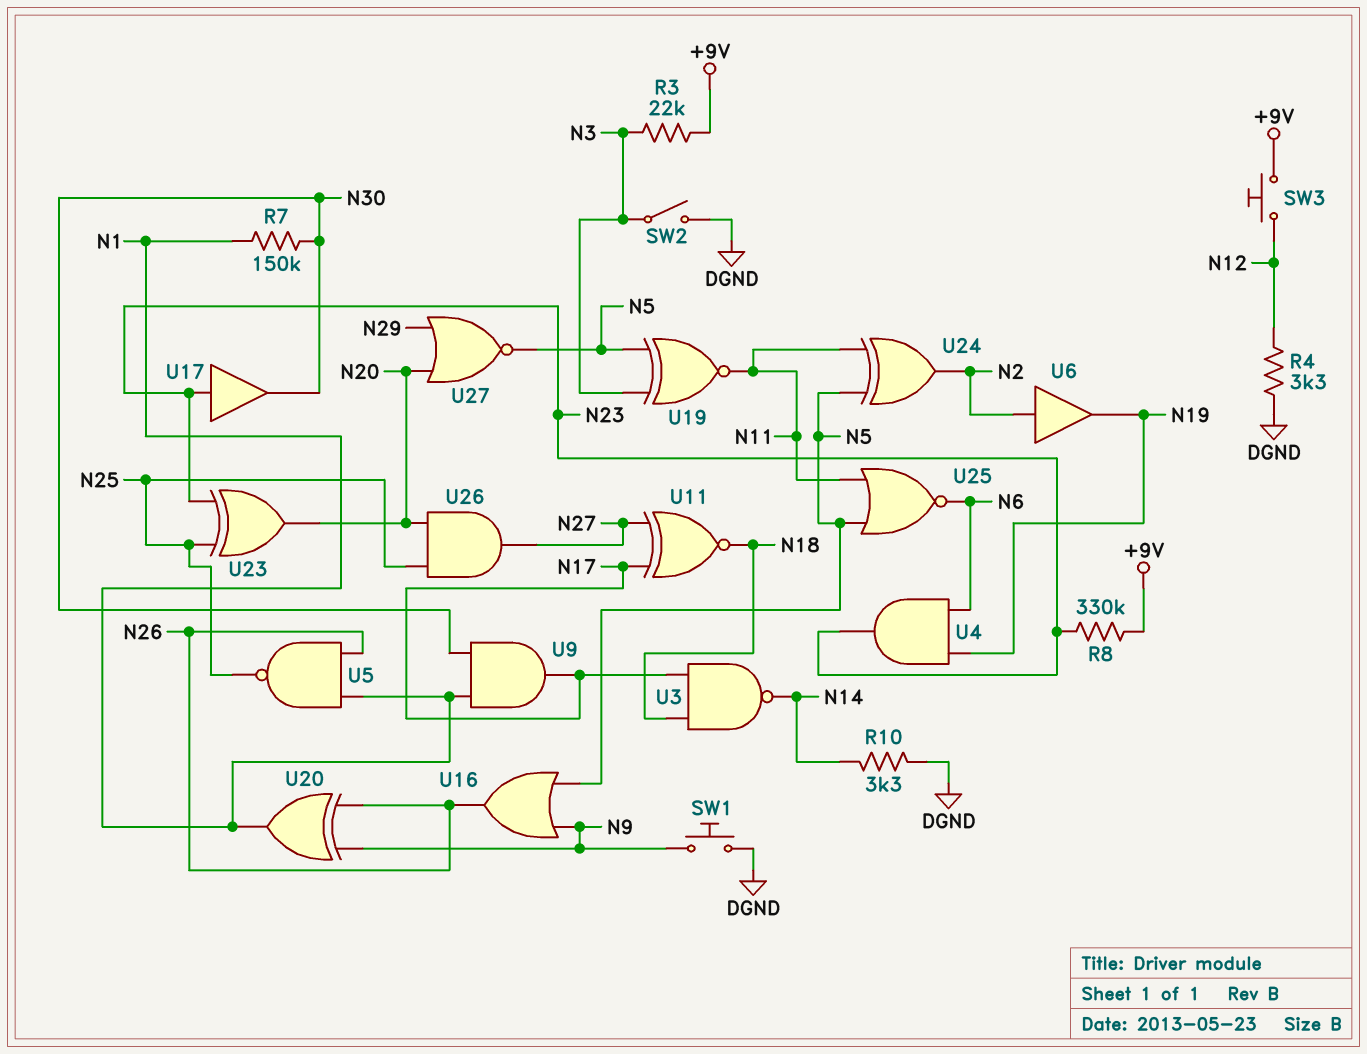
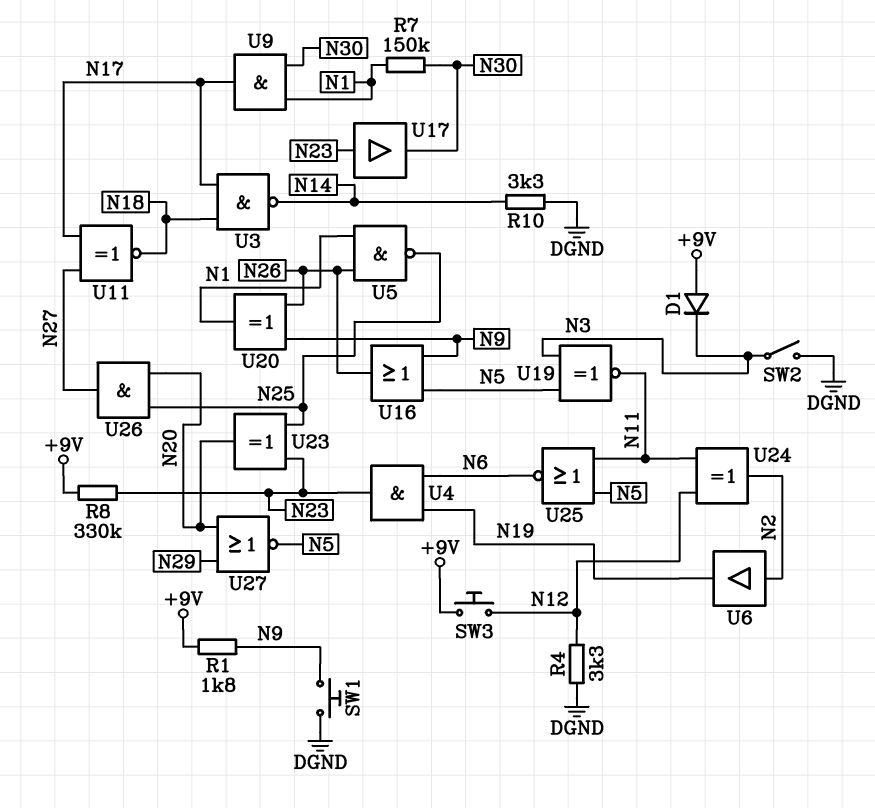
D1: none -> diode (A +9V, K N3)
R1: none -> 1.8k (+9V, N9)
R3: 22k (+9V, N3) -> none
U24: XOR (in N5, in N11, out N2) -> XOR (in N11, in N12, out N2)

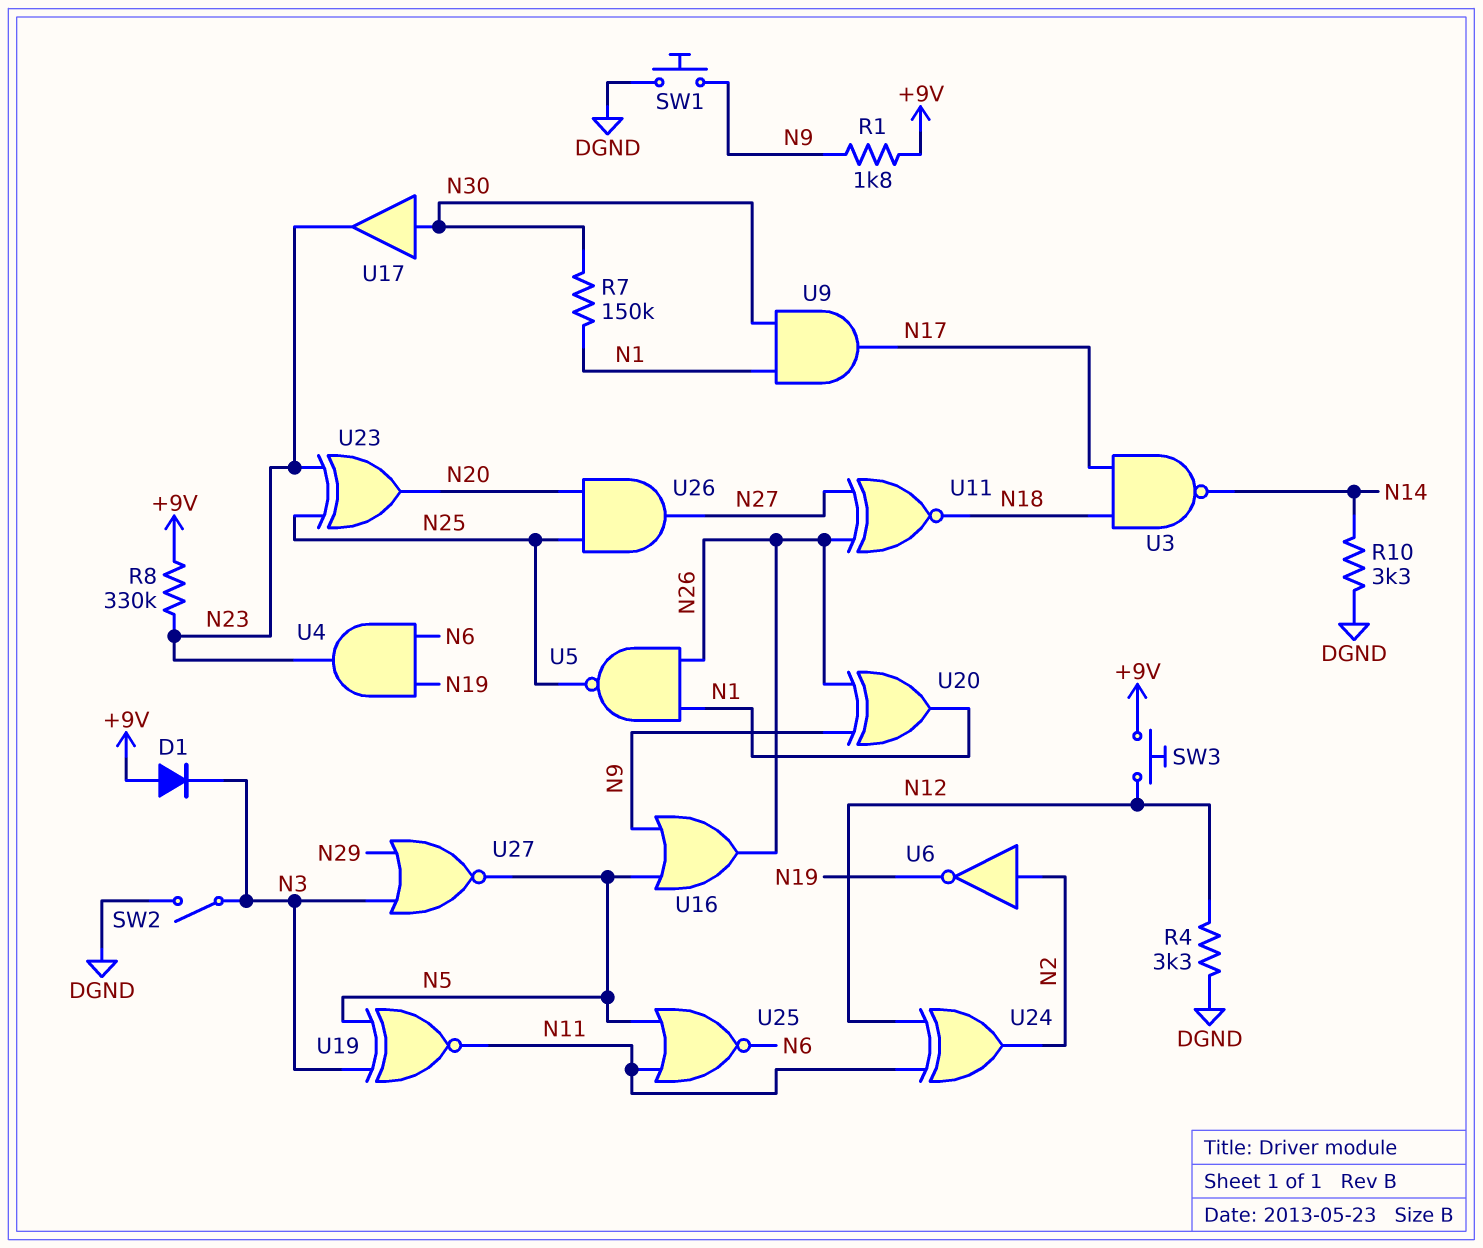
U6: buffer (in N2, out N19) -> NOT (in N2, out N19)
U11: XNOR (in N17, in N27, out N18) -> XNOR (in N26, in N27, out N18)
U17: buffer (in N23, out N30) -> buffer (in N30, out N23)
U27: NOR (in N20, in N29, out N5) -> NOR (in N3, in N29, out N5)

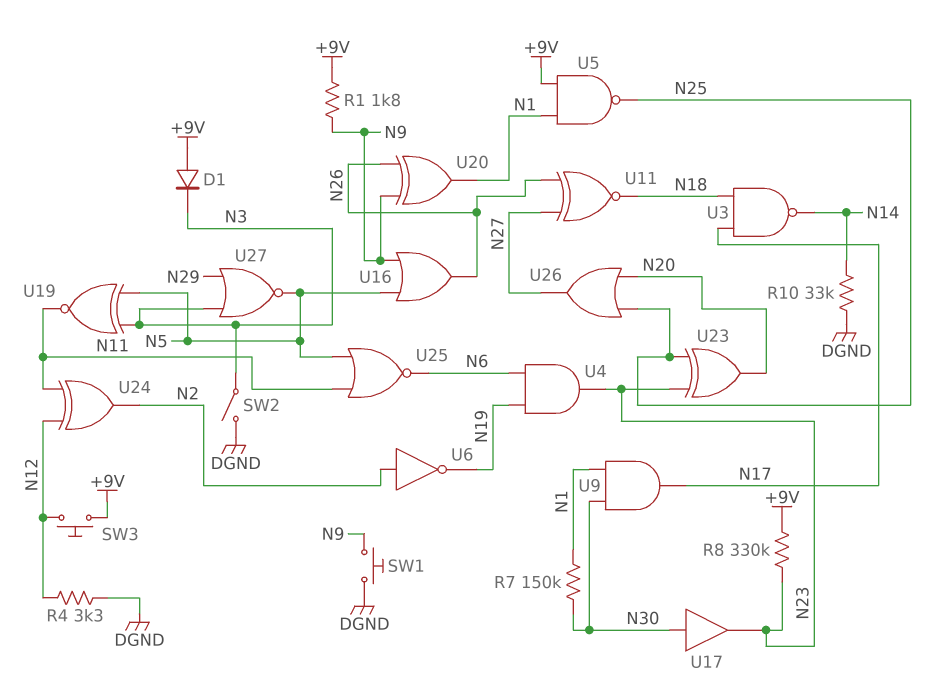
R10: 3.3k (DGND, N14) -> 33k (DGND, N14)
U5: NAND (in N1, in N26, out N25) -> NAND (in +9V, in N1, out N25)
U26: AND (in N20, in N25, out N27) -> OR (in N20, in N25, out N27)

